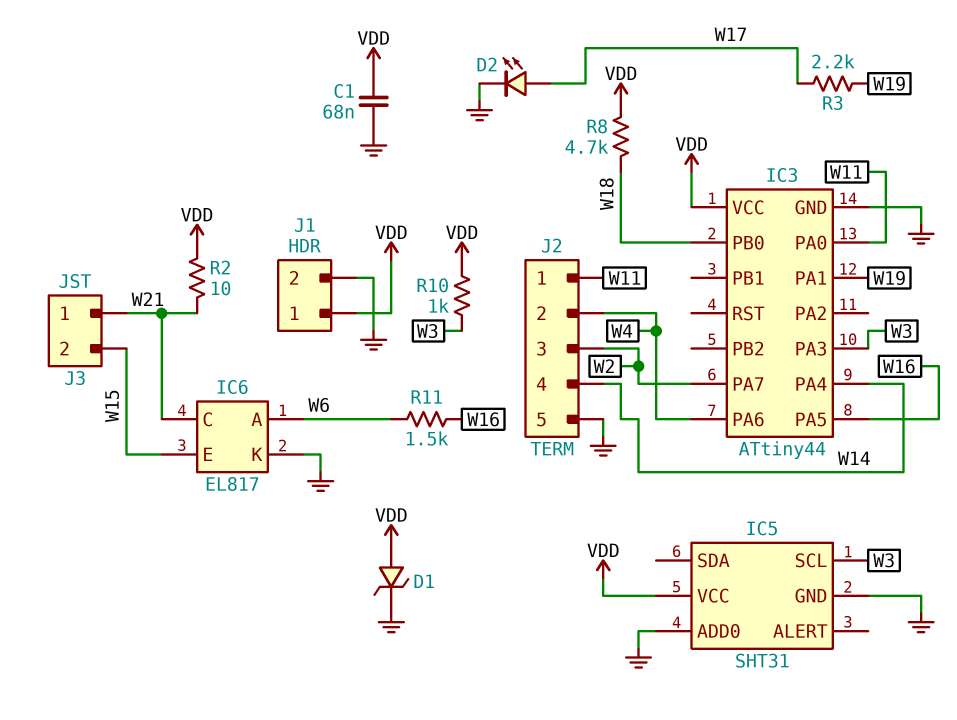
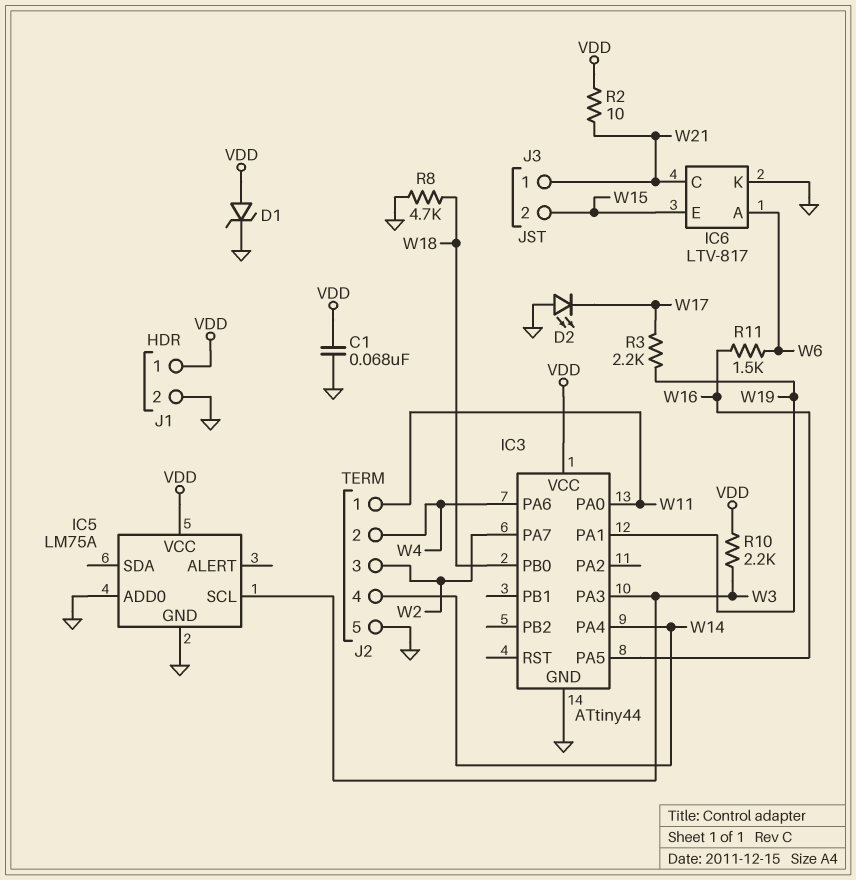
D2: LED (A W17, K GND) -> LED (A GND, K W17)
IC5: SHT31 -> LM75A
IC6: EL817 -> LTV-817
R8: 4.7k (VDD, W18) -> 4.7k (GND, W18)
R10: 1k (VDD, W3) -> 2.2k (VDD, W3)

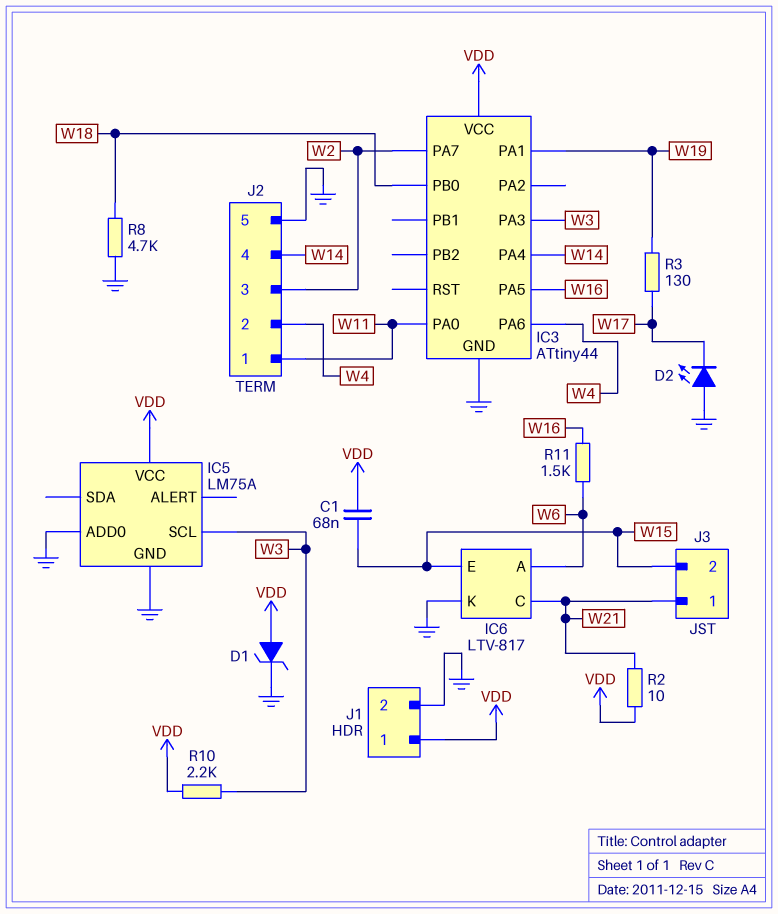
C1: 68nF (GND, VDD) -> 68nF (VDD, W15)
R3: 2.2k (W17, W19) -> 130 (W17, W19)

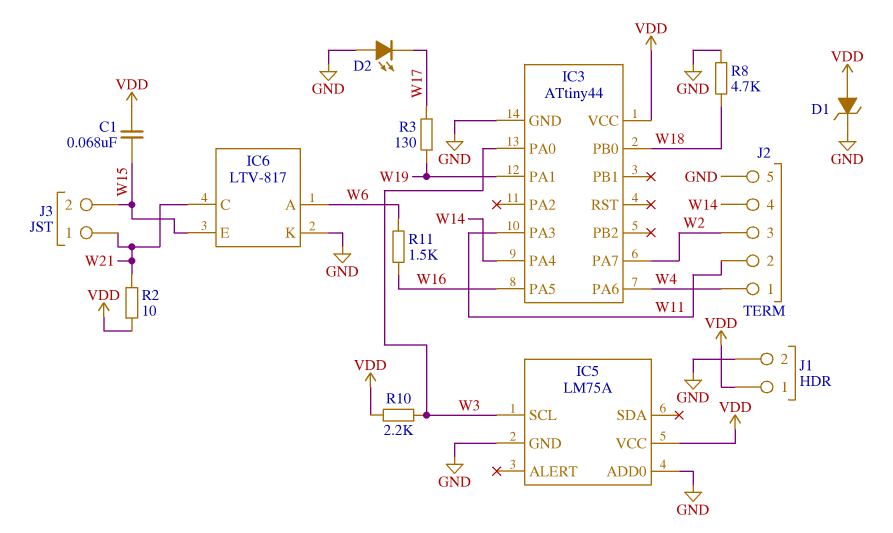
IC3 pin PA0: W11 -> W3
IC3 pin PA3: W3 -> W11
J2 pin 1: W11 -> W4
J2 pin 2: W4 -> W11

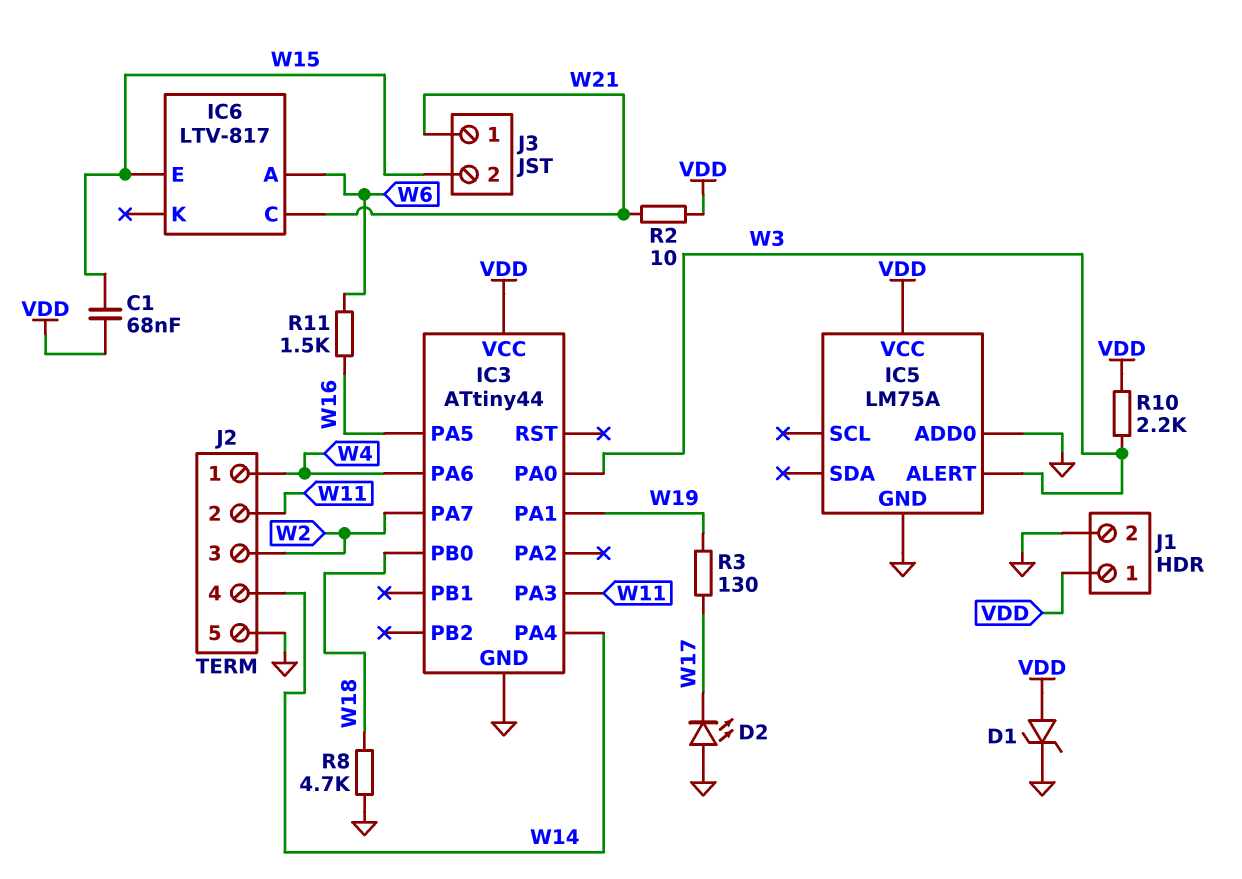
IC5 pin ALERT: none -> W3
IC5 pin SCL: W3 -> none
IC6 pin K: GND -> none

